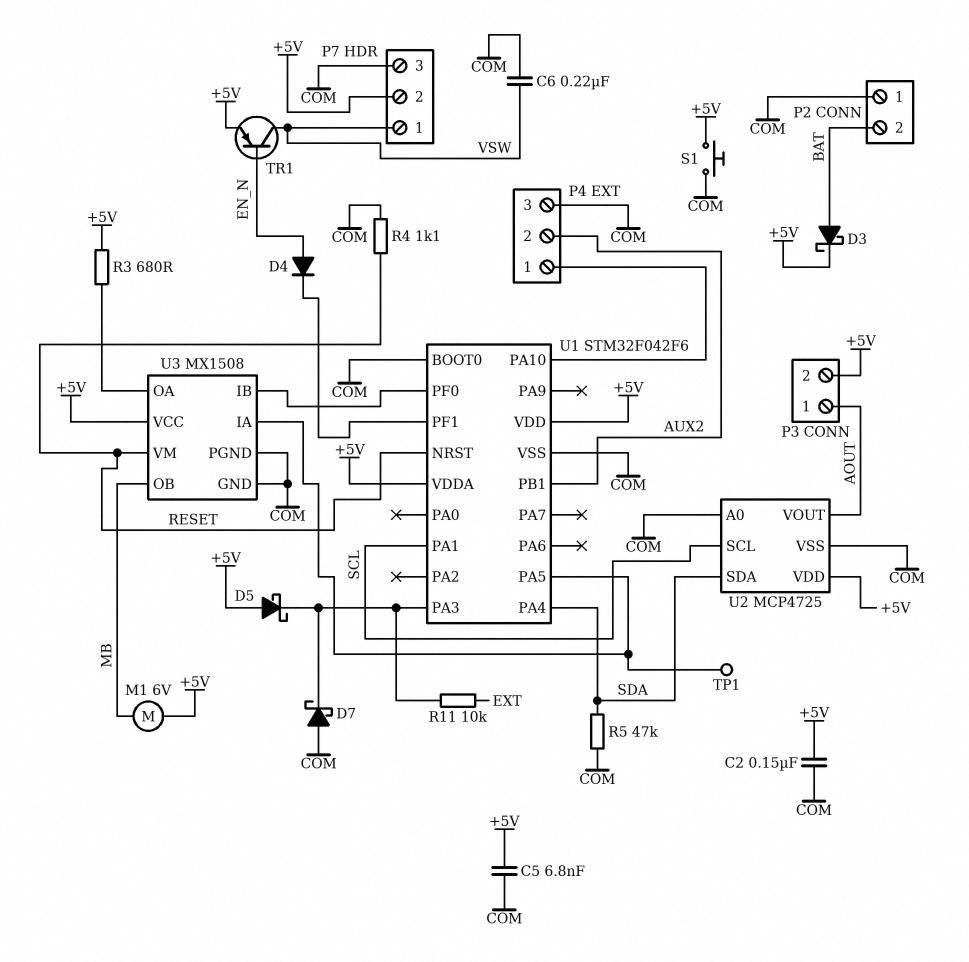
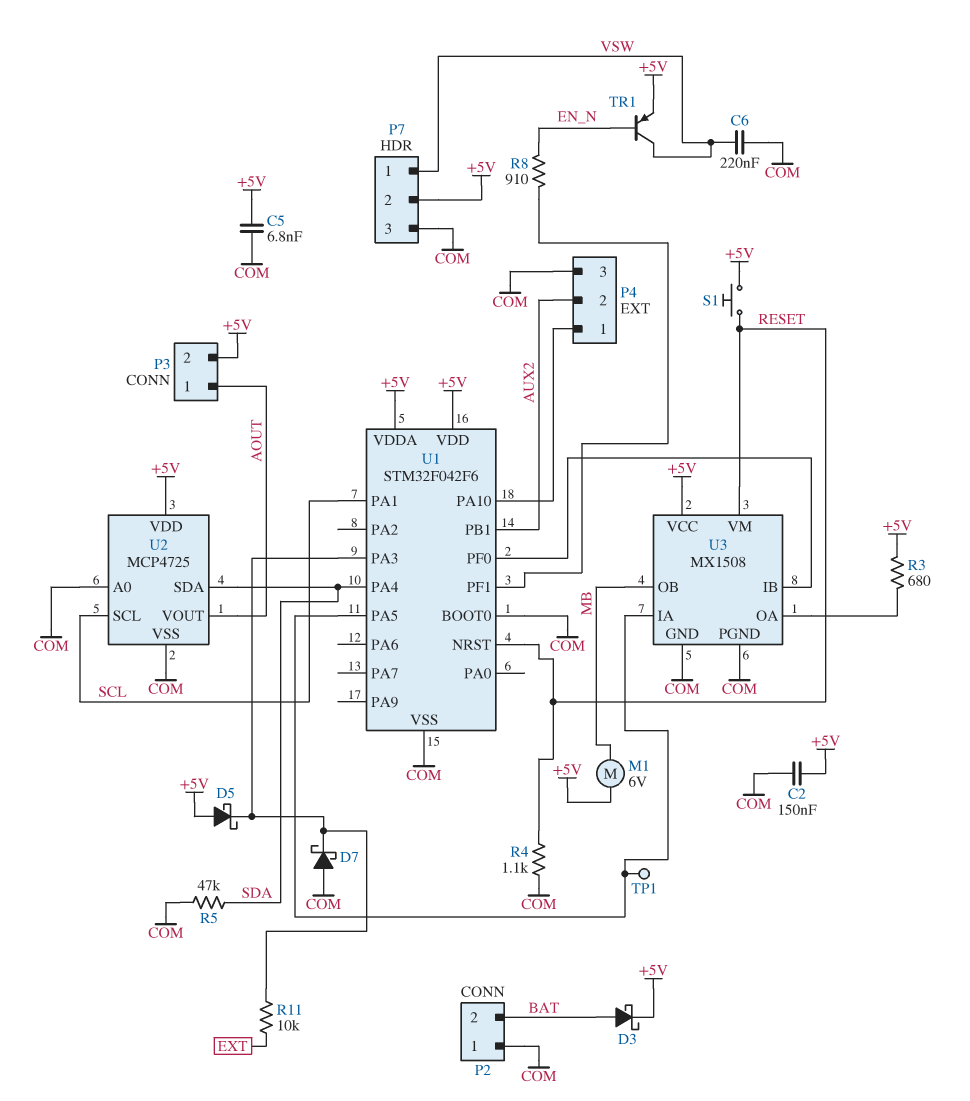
D4: diode (A EN_N, K U1/PF1) -> none
R8: none -> 910 (EN_N, U1/PF1)
S1: button (+5V, COM) -> button (+5V, RESET)

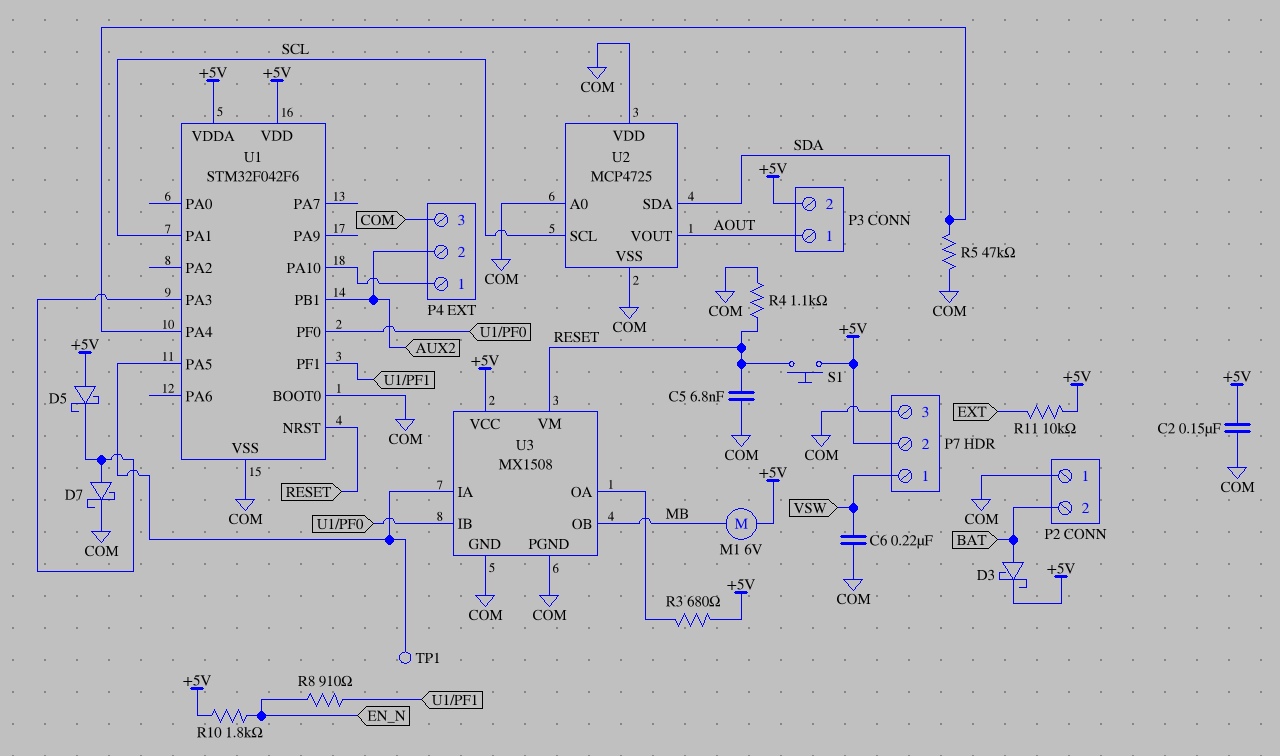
C5: 6.8nF (+5V, COM) -> 6.8nF (COM, RESET)
D7: schottky (A COM, K U1/PA3) -> schottky (A U1/PA3, K COM)
R10: none -> 1.8k (+5V, EN_N)
R11: 10k (EXT, U1/PA3) -> 10k (+5V, EXT)
TR1: PNP (B EN_N, C VSW, E +5V) -> none
U2 pin VDD: +5V -> COM

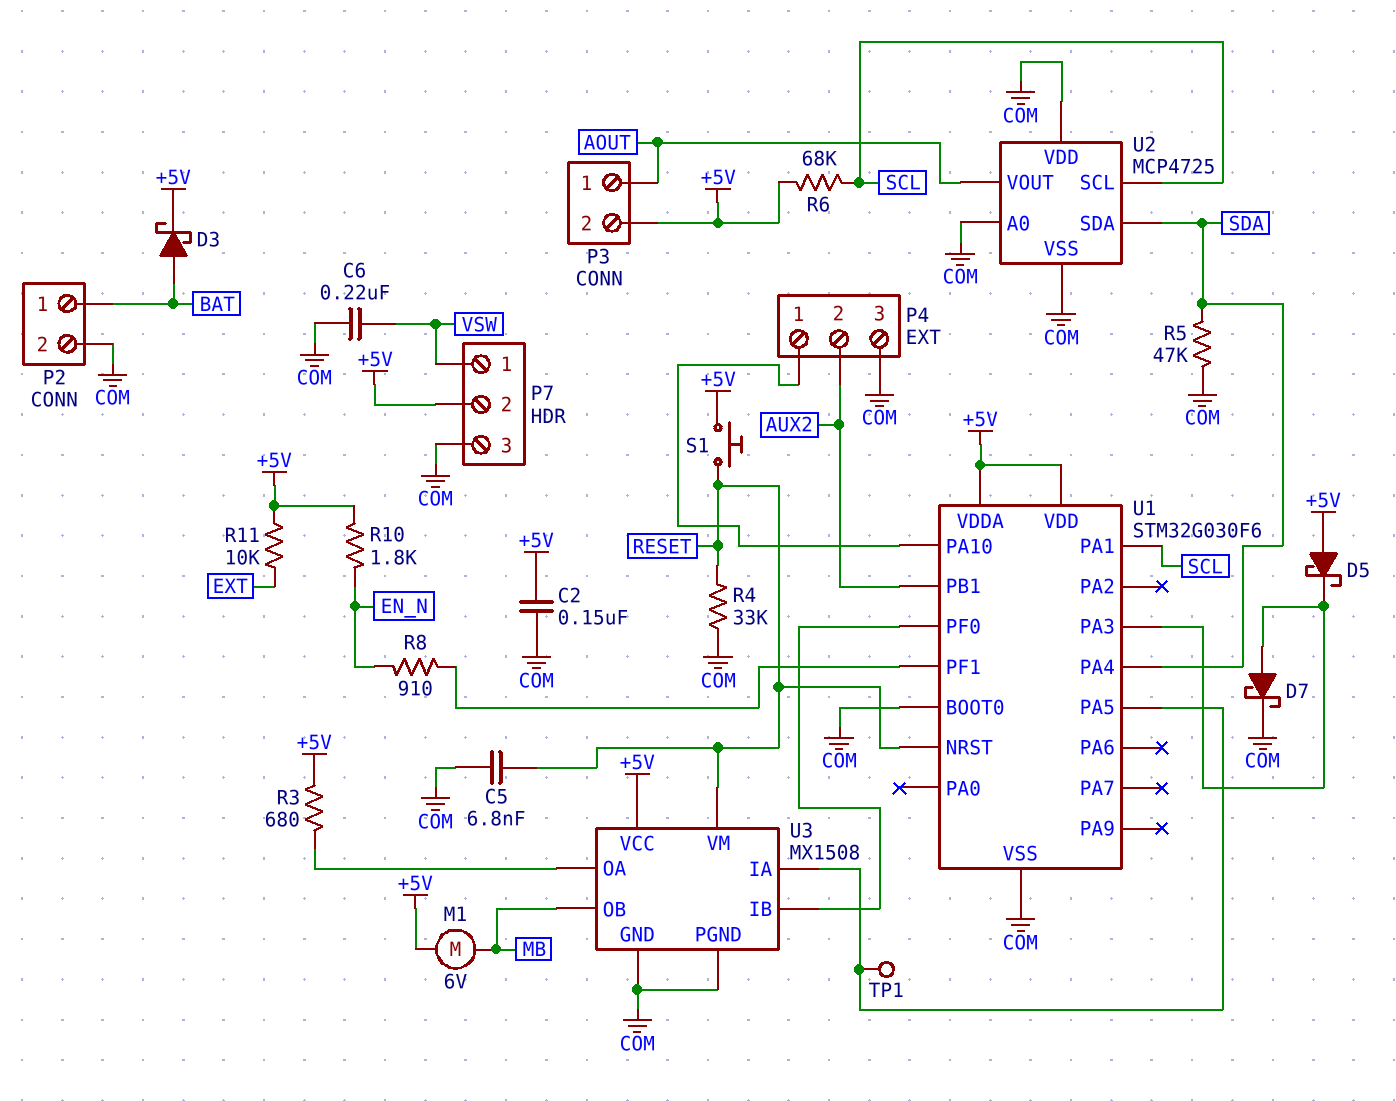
P2 pin 1: COM -> BAT
P2 pin 2: BAT -> COM
R4: 1.1k (COM, RESET) -> 33k (COM, RESET)
R6: none -> 68k (+5V, SCL)
U1: STM32F042F6 -> STM32G030F6

